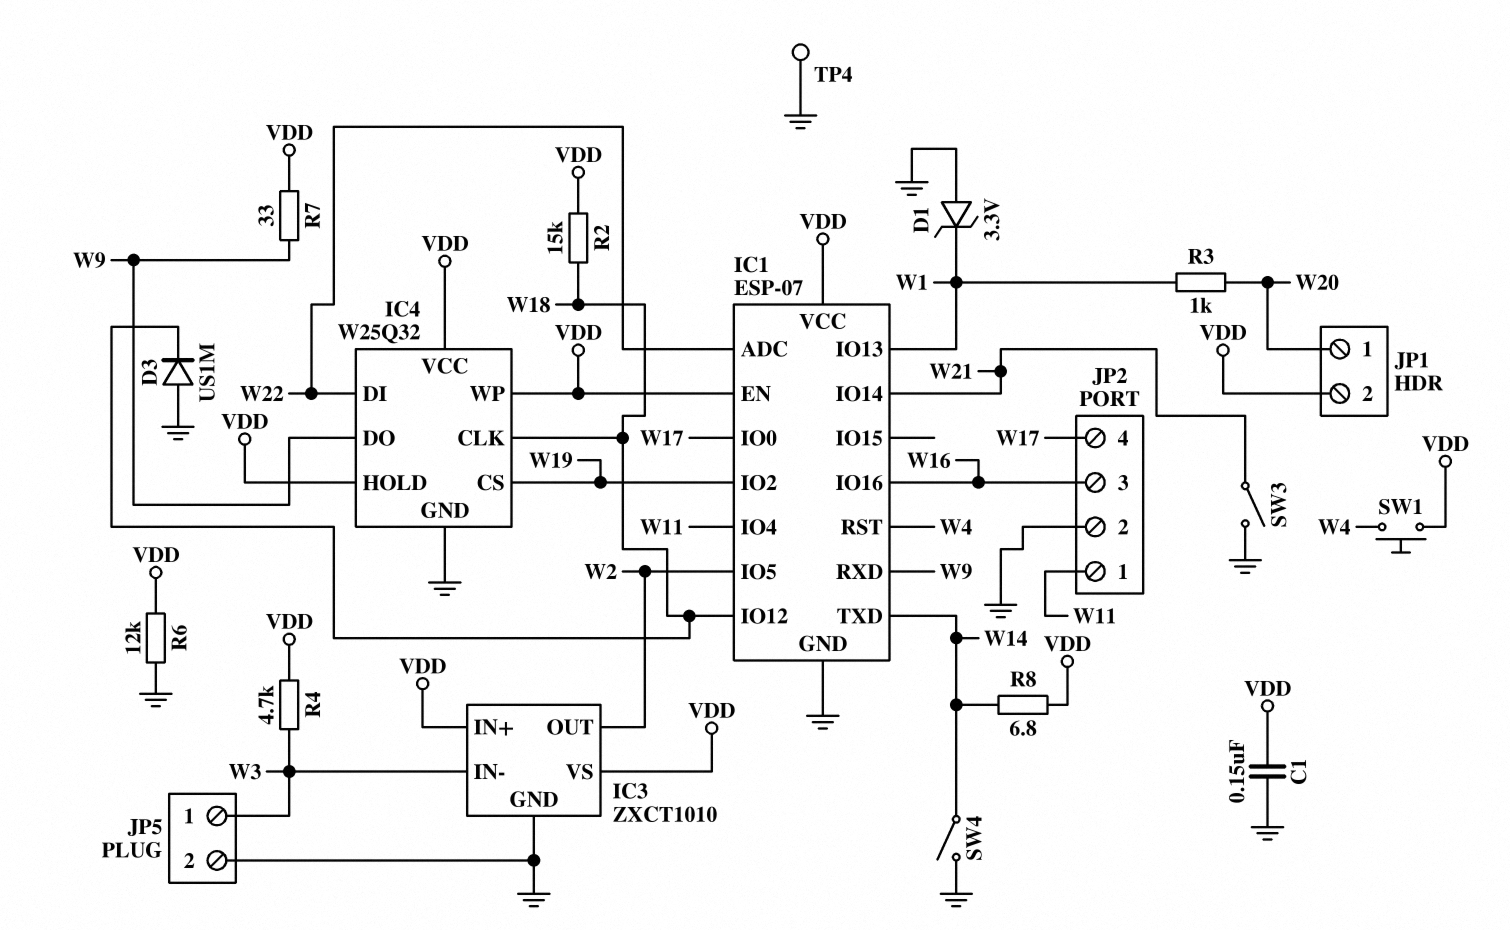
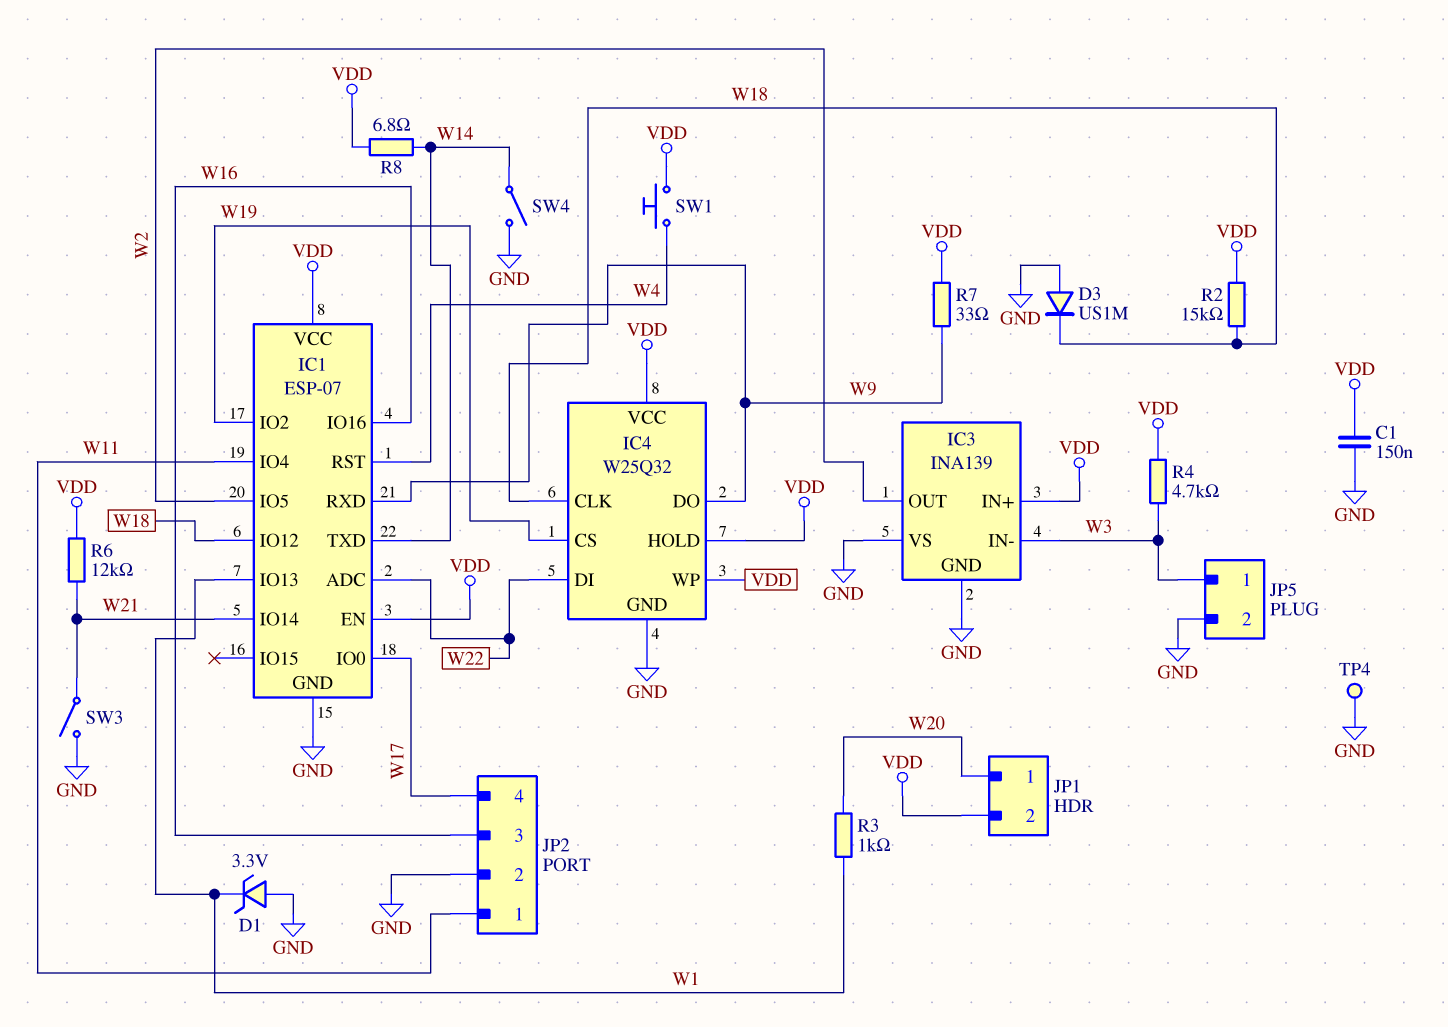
IC3: ZXCT1010 -> INA139
IC3 pin VS: VDD -> GND
R6: 12k (GND, VDD) -> 12k (VDD, W21)

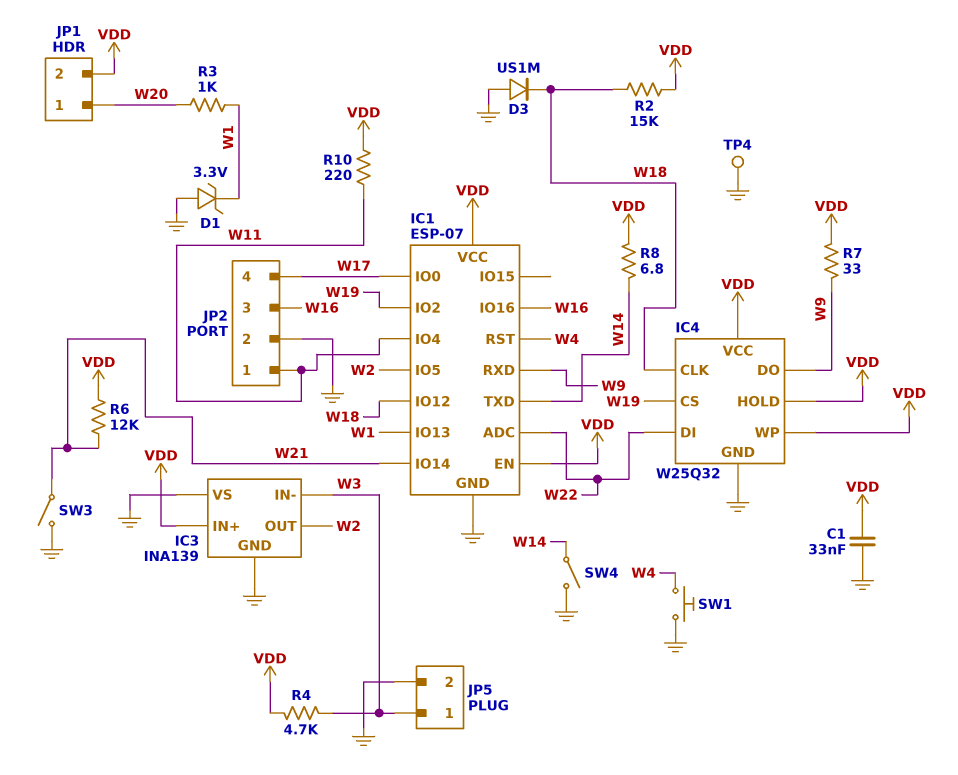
C1: 150nF (GND, VDD) -> 33nF (GND, VDD)
R10: none -> 220 (VDD, W11)
SW1: button (VDD, W4) -> button (GND, W4)

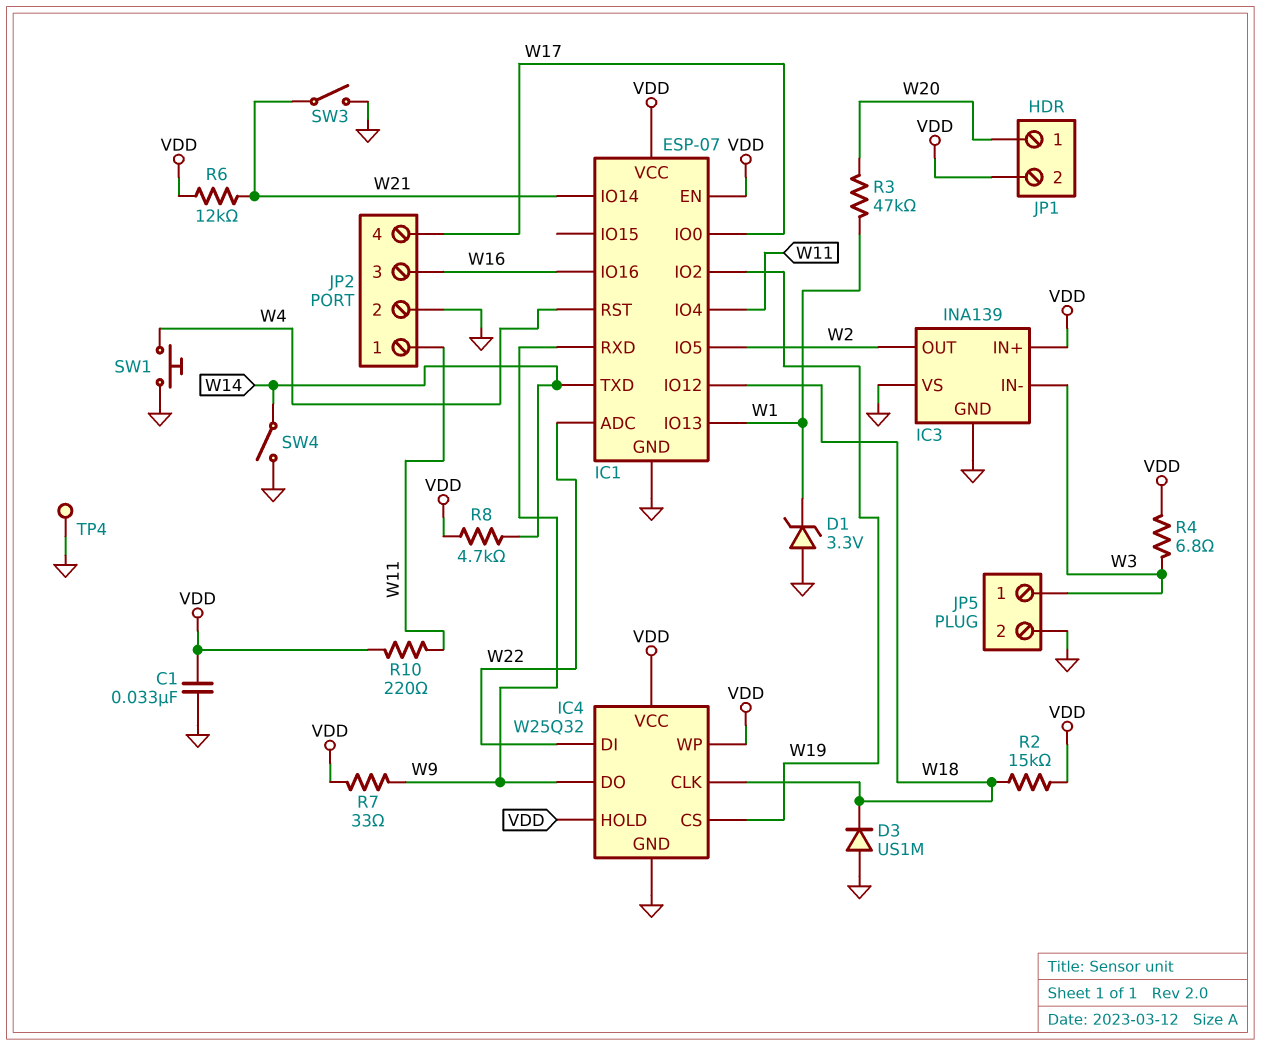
R3: 1k (W1, W20) -> 47k (W1, W20)
R4: 4.7k (VDD, W3) -> 6.8 (VDD, W3)
R8: 6.8 (VDD, W14) -> 4.7k (VDD, W14)

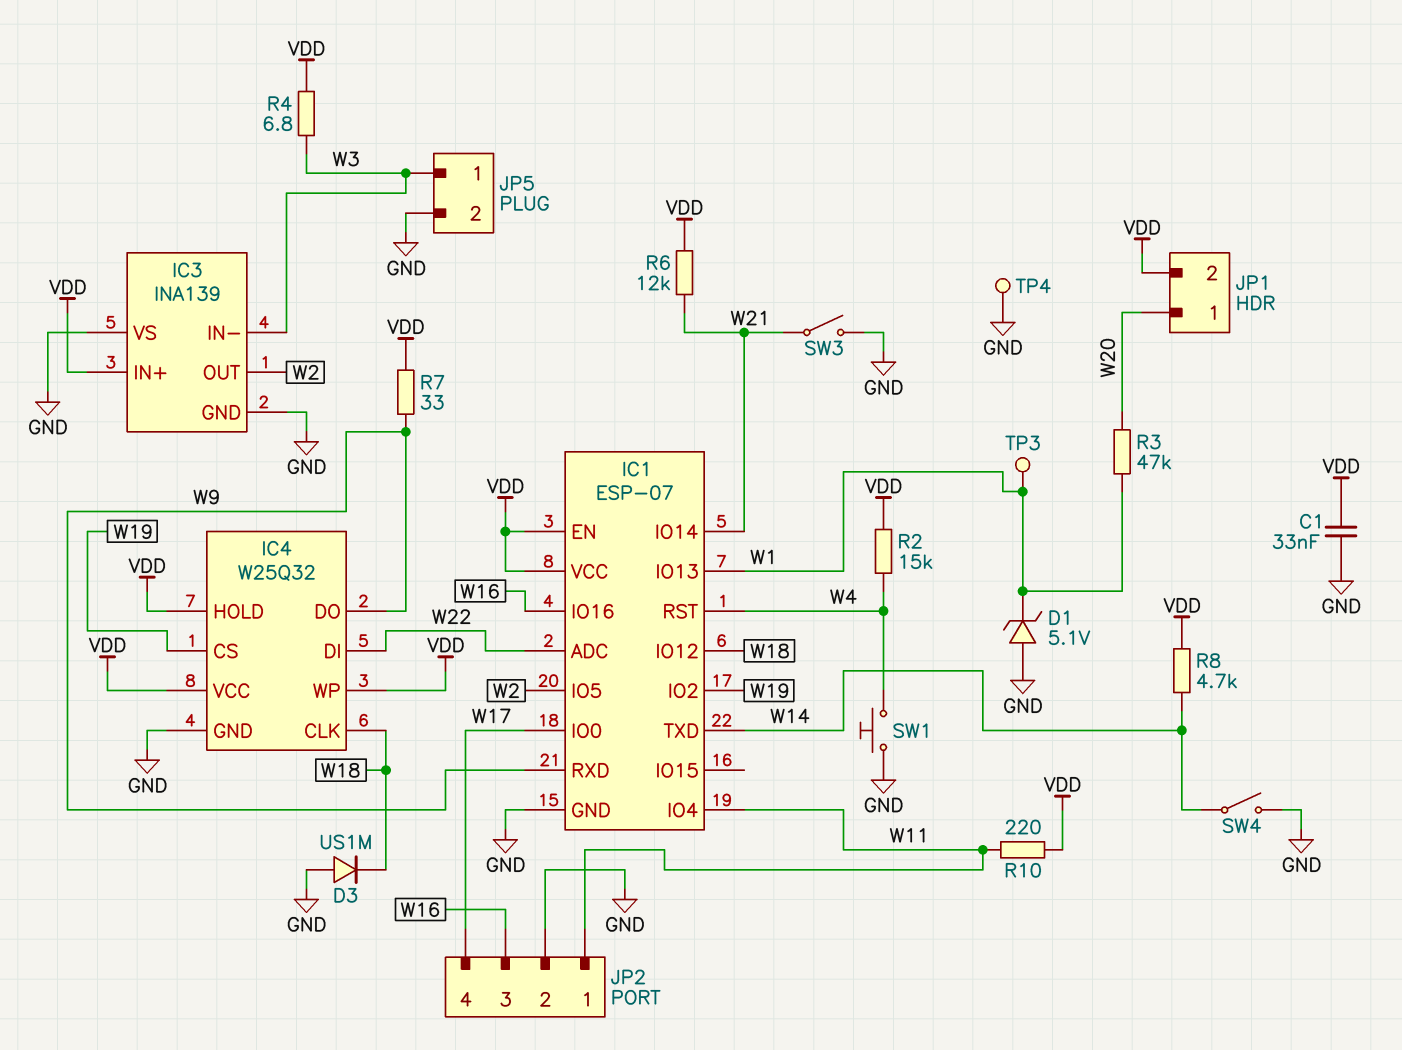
D1: zener 3.3V (A GND, K W1) -> zener 5.1V (A GND, K W1)
R2: 15k (VDD, W18) -> 15k (VDD, W4)
TP3: none -> test point (W1)

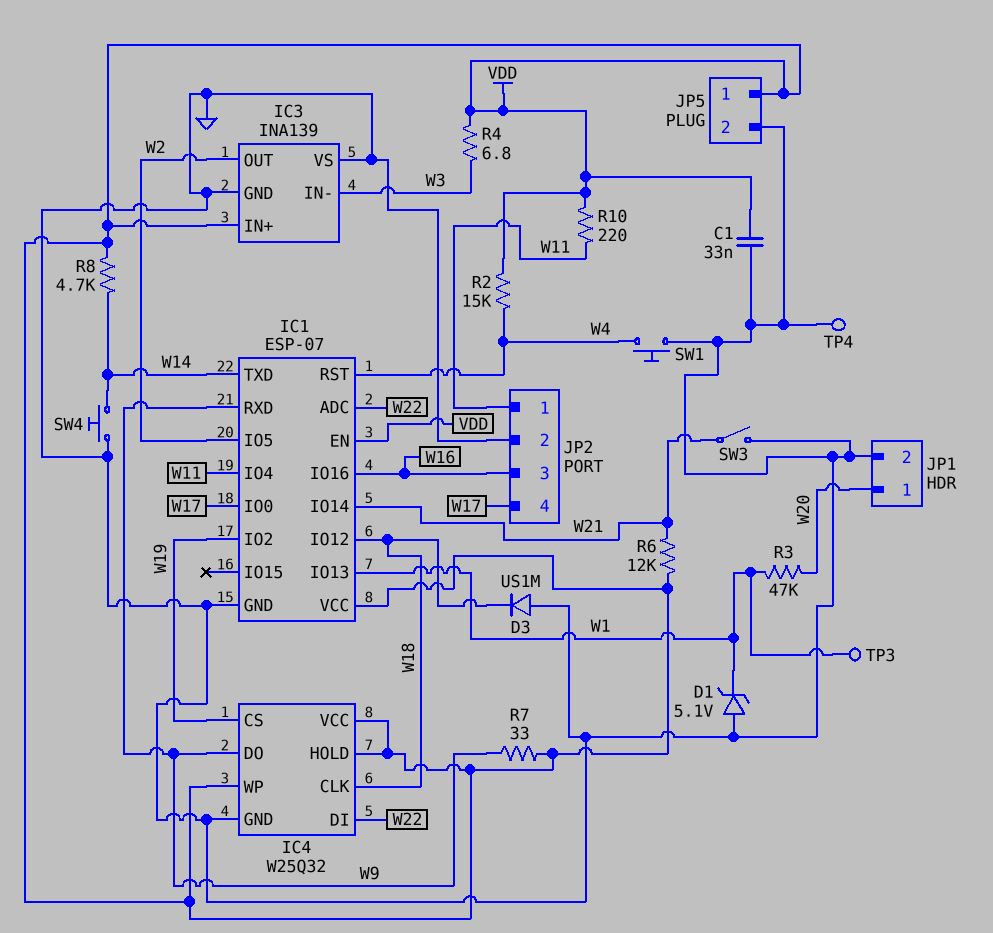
JP1 pin 2: VDD -> GND
JP5 pin 1: W3 -> VDD
SW4: switch (GND, W14) -> button (GND, W14)

